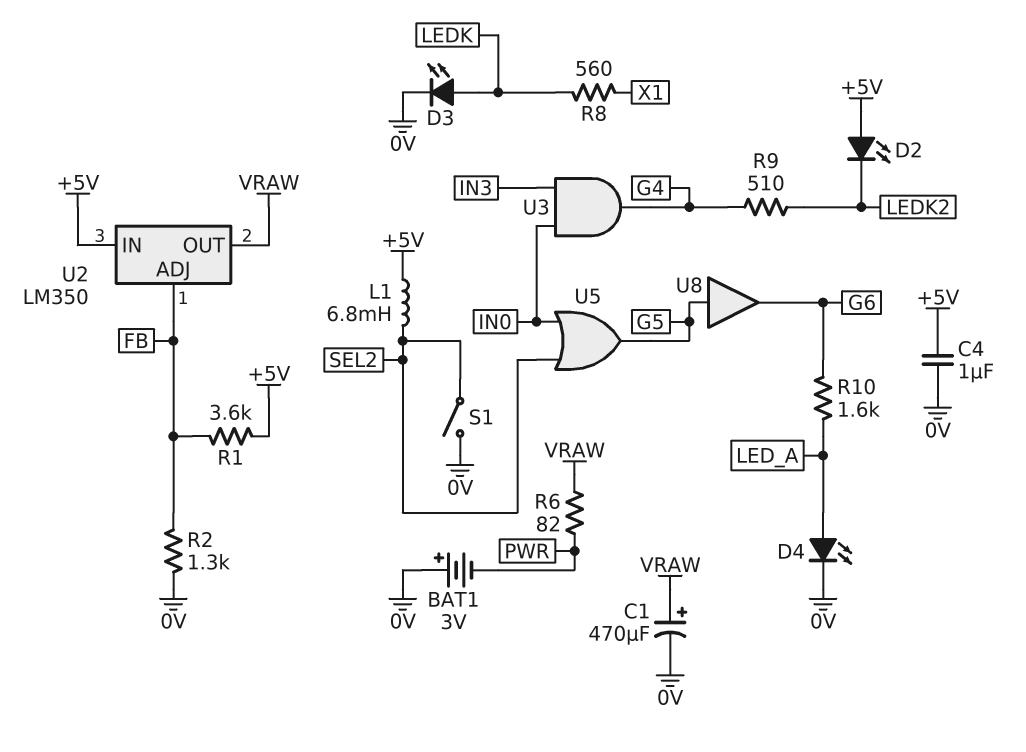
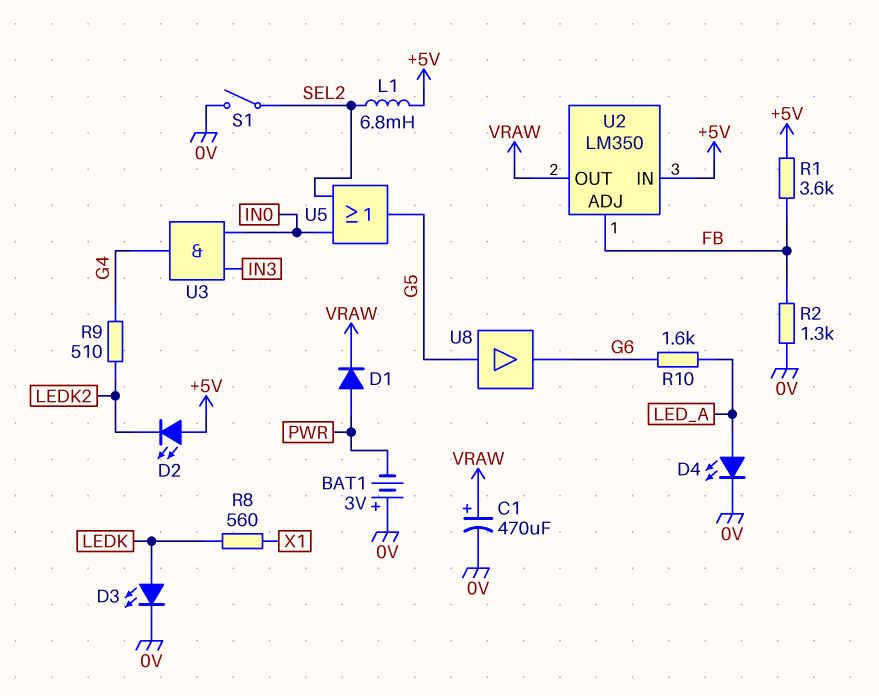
C4: 1uF (+5V, 0V) -> none
D1: none -> diode (A PWR, K VRAW)
R6: 82 (PWR, VRAW) -> none

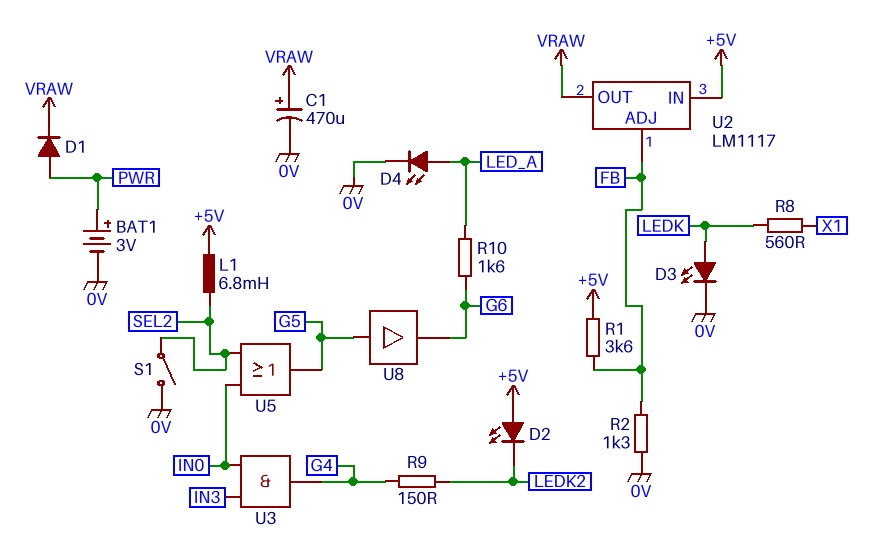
BAT1: 3V (plus 0V, minus PWR) -> 3V (plus PWR, minus 0V)
R9: 510 (G4, LEDK2) -> 150 (G4, LEDK2)
U2: LM350 -> LM1117

